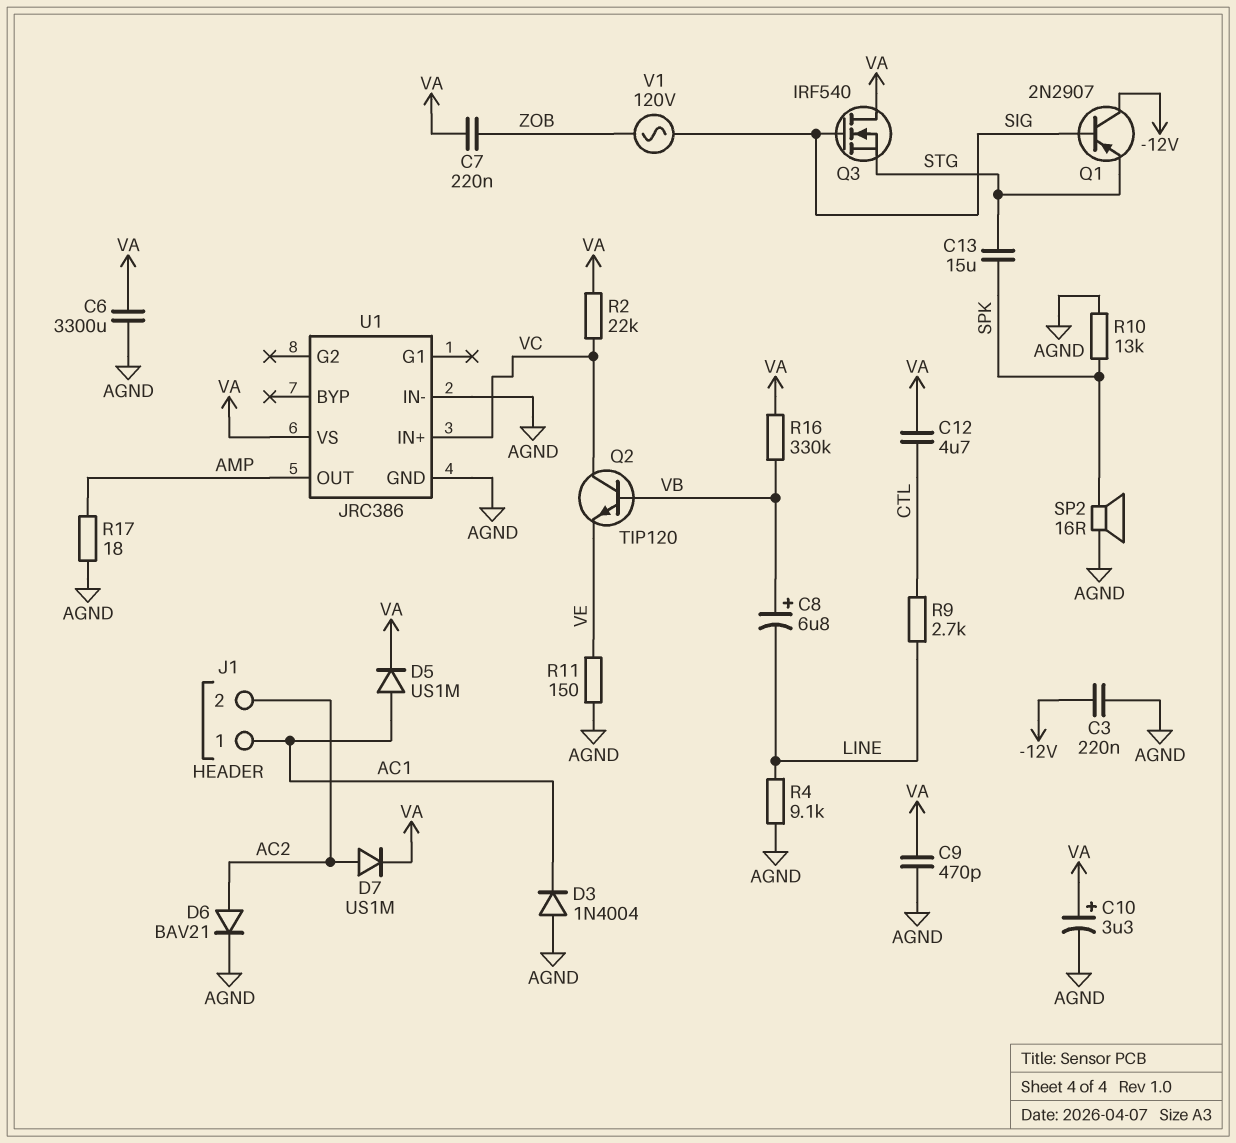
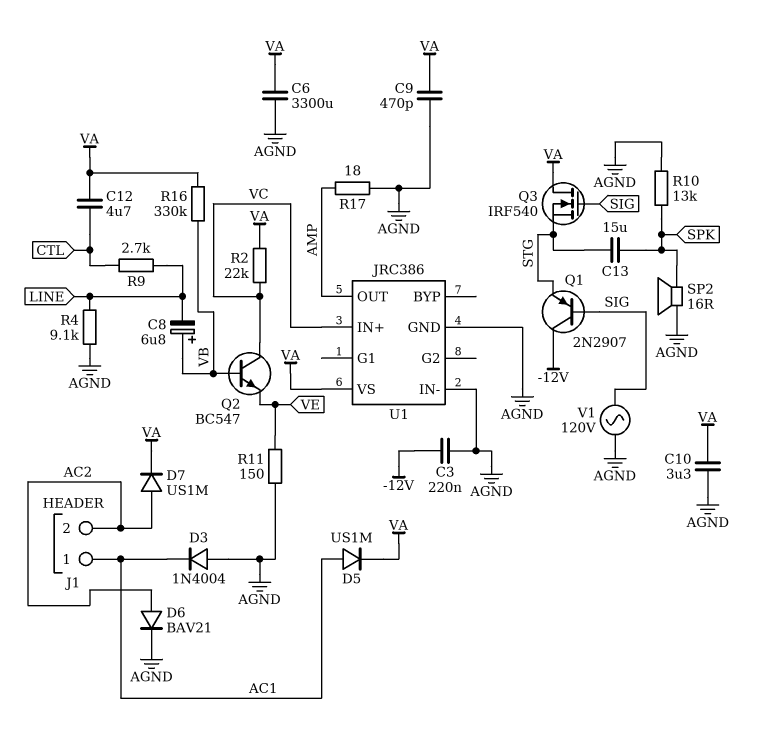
C7: 220nF (VA, ZOB) -> none
C10: 3.3uF (plus VA, minus AGND) -> 3.3uF (AGND, VA)
Q2: NPN TIP120 (B VB, C VC, E VE) -> NPN BC547 (B VB, C VC, E VE)
V1: AC 120V (SIG, ZOB) -> AC 120V (AGND, SIG)

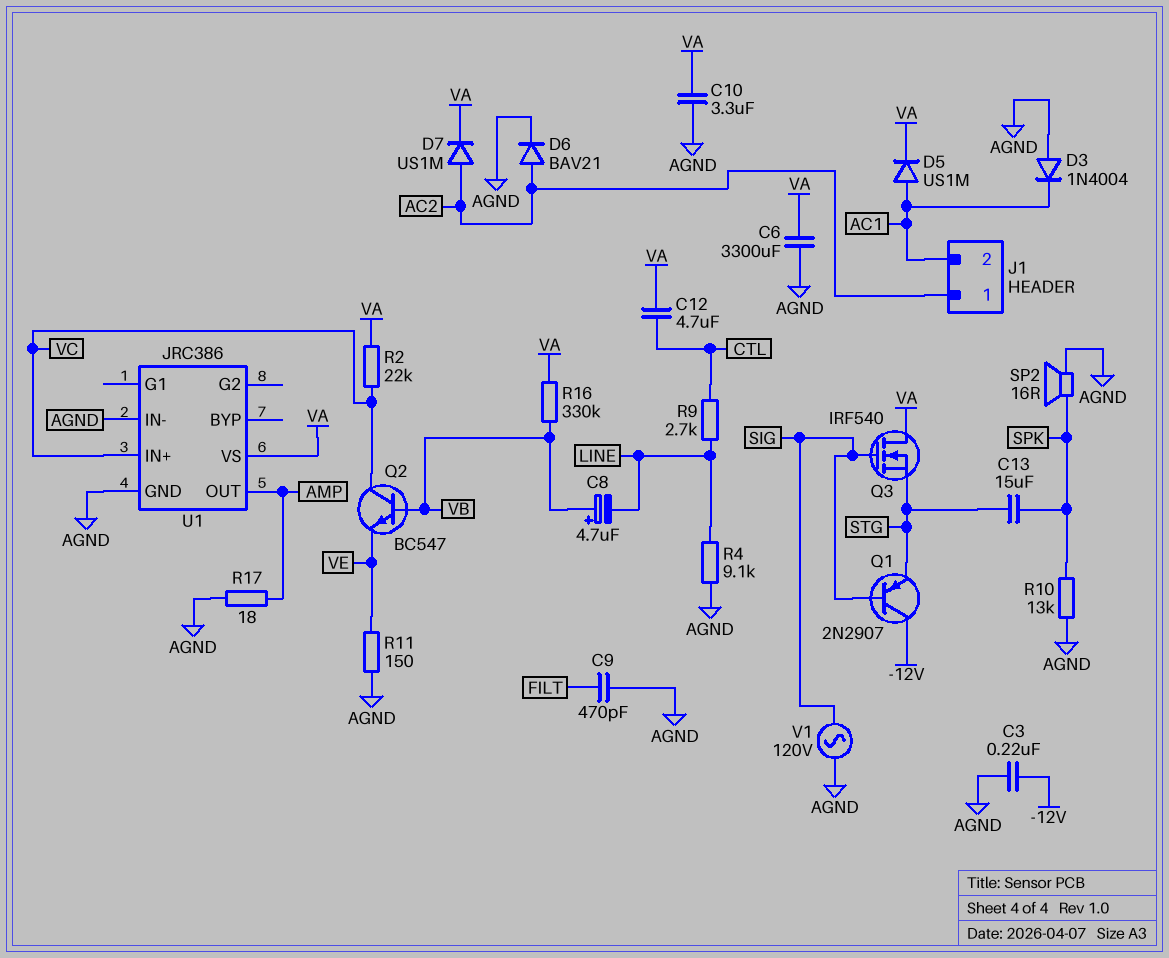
C8: 6.8uF (plus VB, minus LINE) -> 4.7uF (plus VB, minus LINE)
C9: 470pF (AGND, VA) -> 470pF (AGND, FILT)
J1 pin 1: AC1 -> AC2
J1 pin 2: AC2 -> AC1

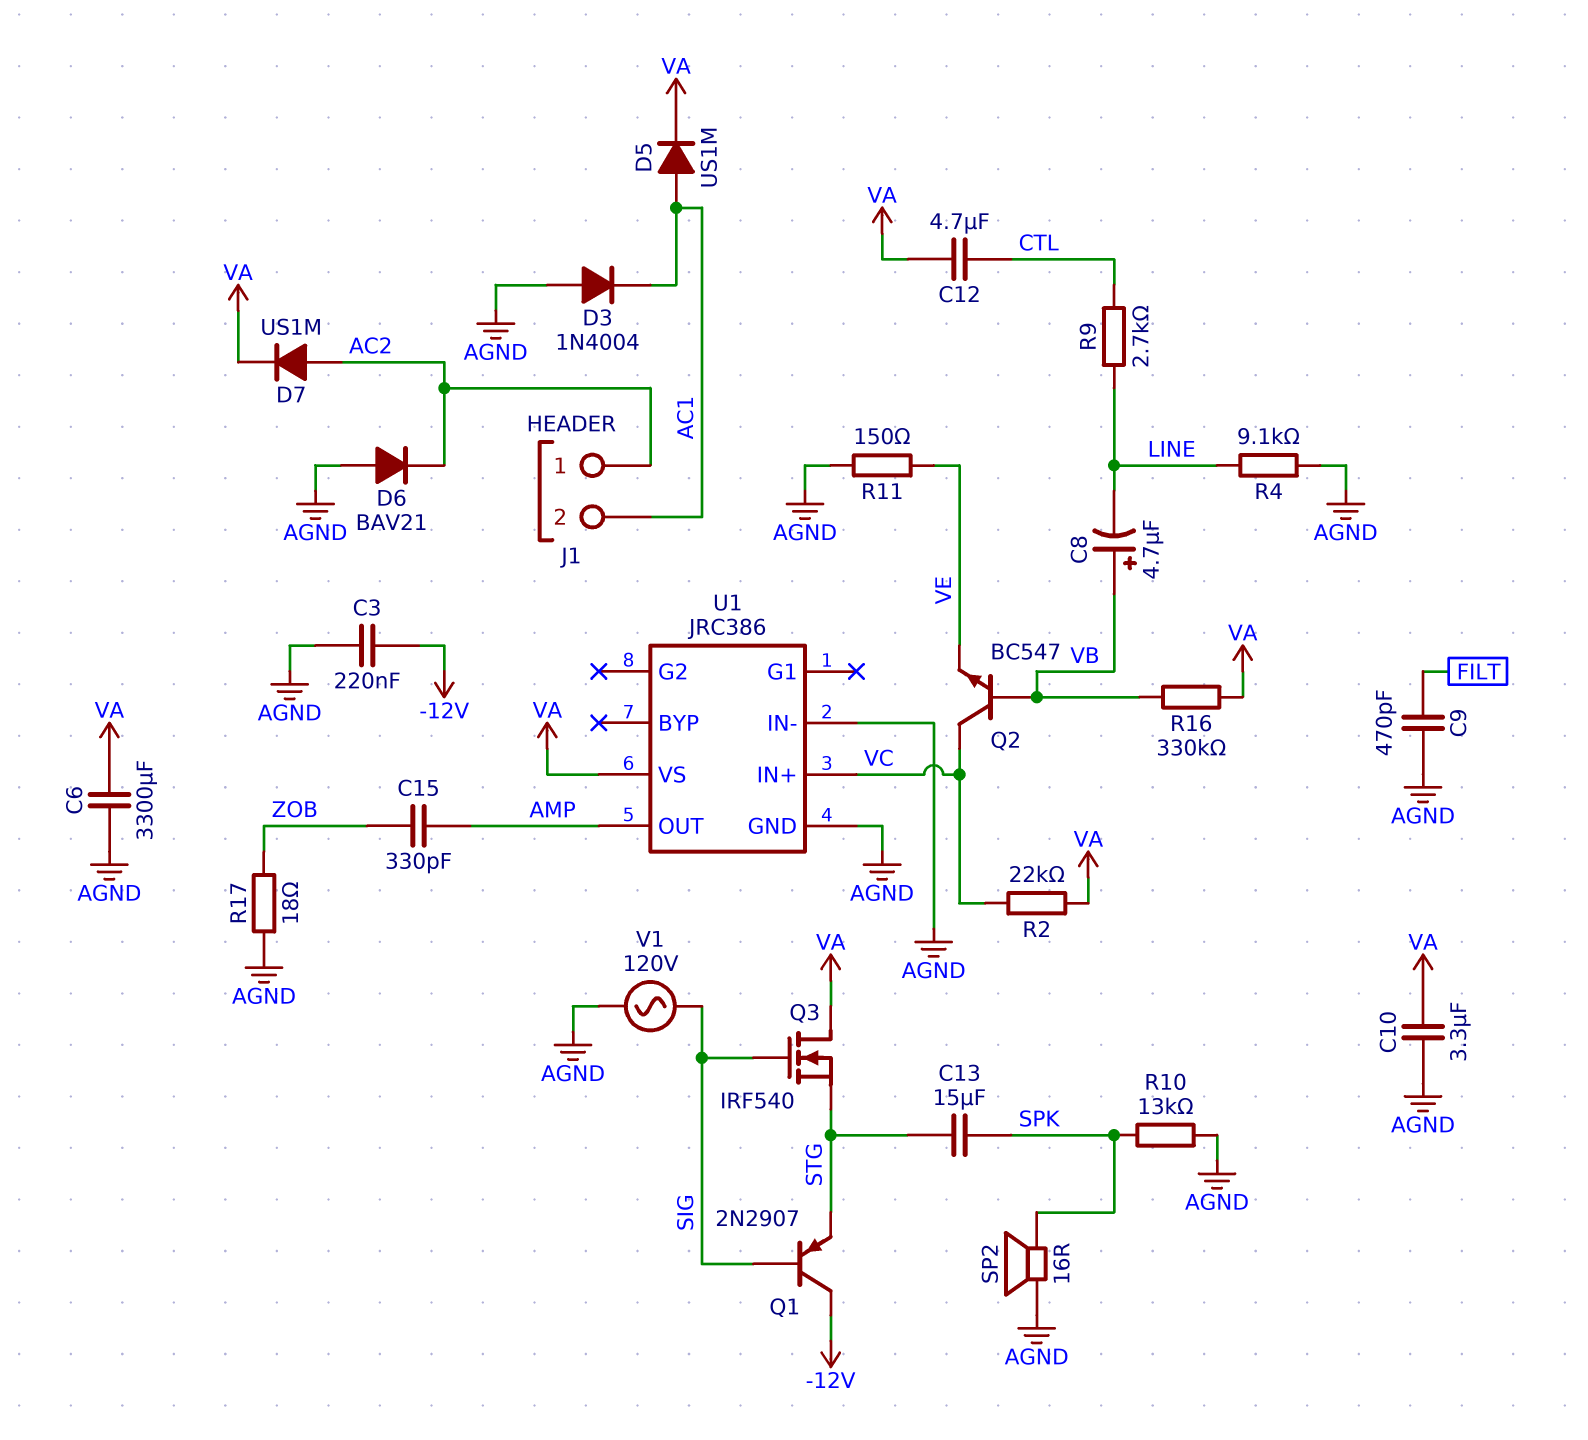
C15: none -> 330pF (AMP, ZOB)
D6: diode BAV21 (A AC2, K AGND) -> diode BAV21 (A AGND, K AC2)
R17: 18 (AGND, AMP) -> 18 (AGND, ZOB)

